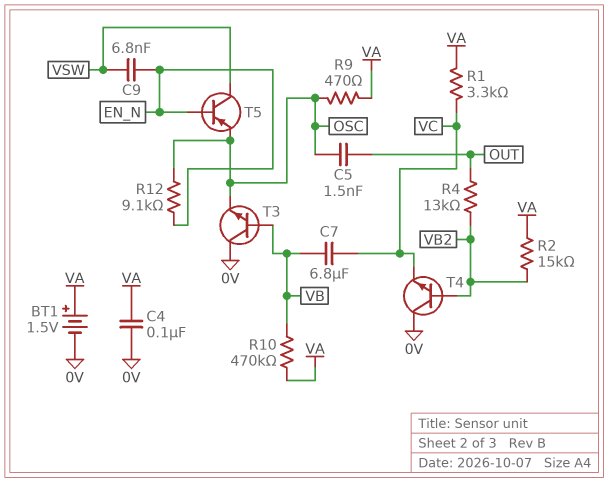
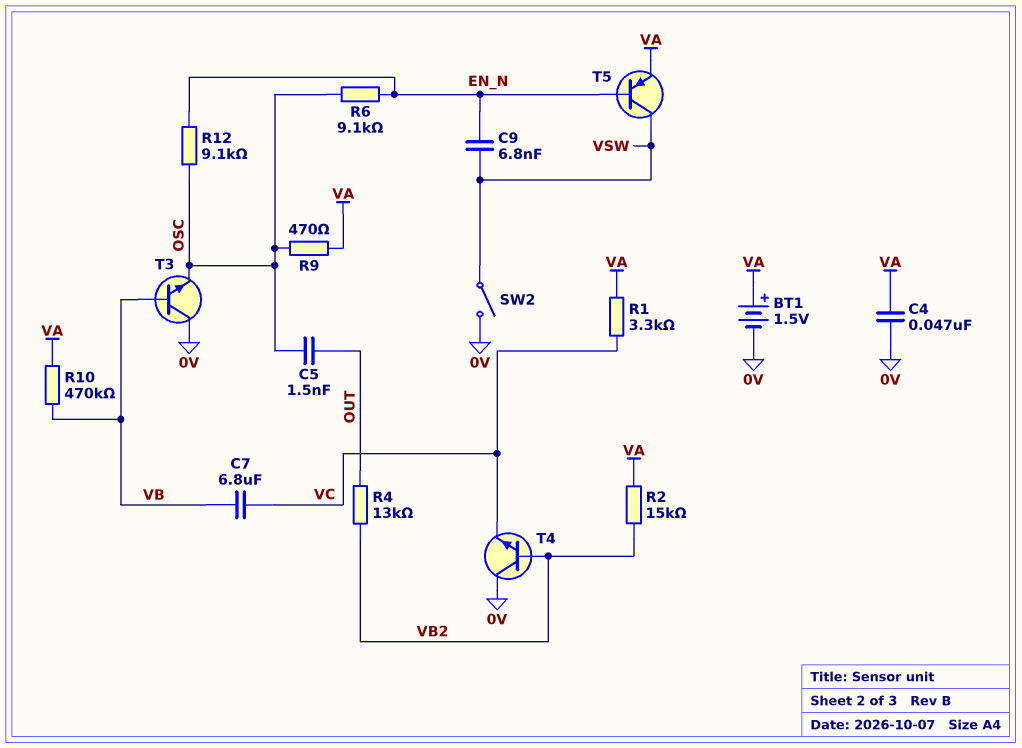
C4: 100nF (0V, VA) -> 47nF (0V, VA)
R6: none -> 9.1k (EN_N, OSC)
SW2: none -> switch (0V, VSW)
T5: PNP (B EN_N, C VSW, E OSC) -> PNP (B EN_N, C VSW, E VA)

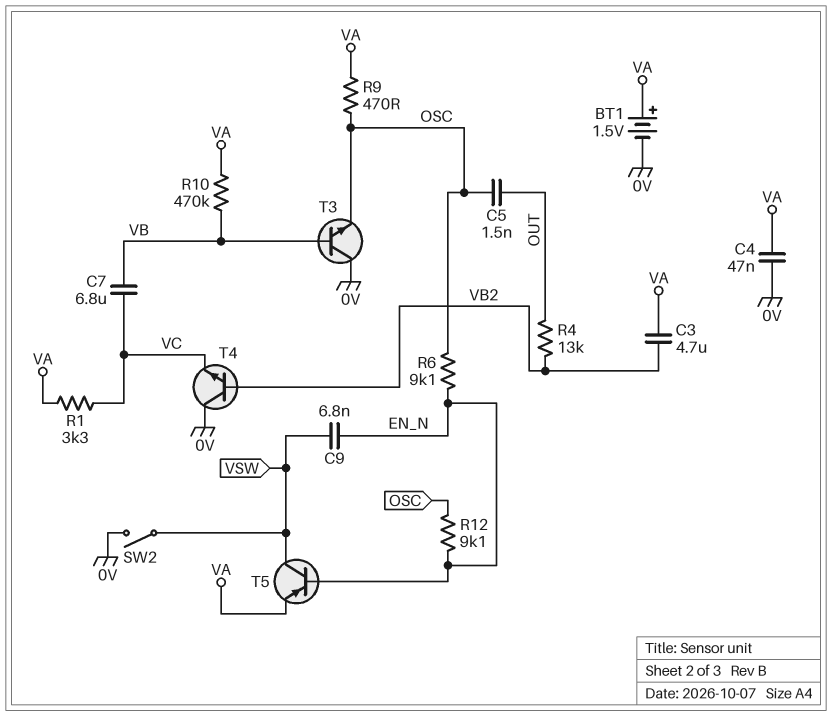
C3: none -> 4.7uF (VA, VB2)
R2: 15k (VA, VB2) -> none

